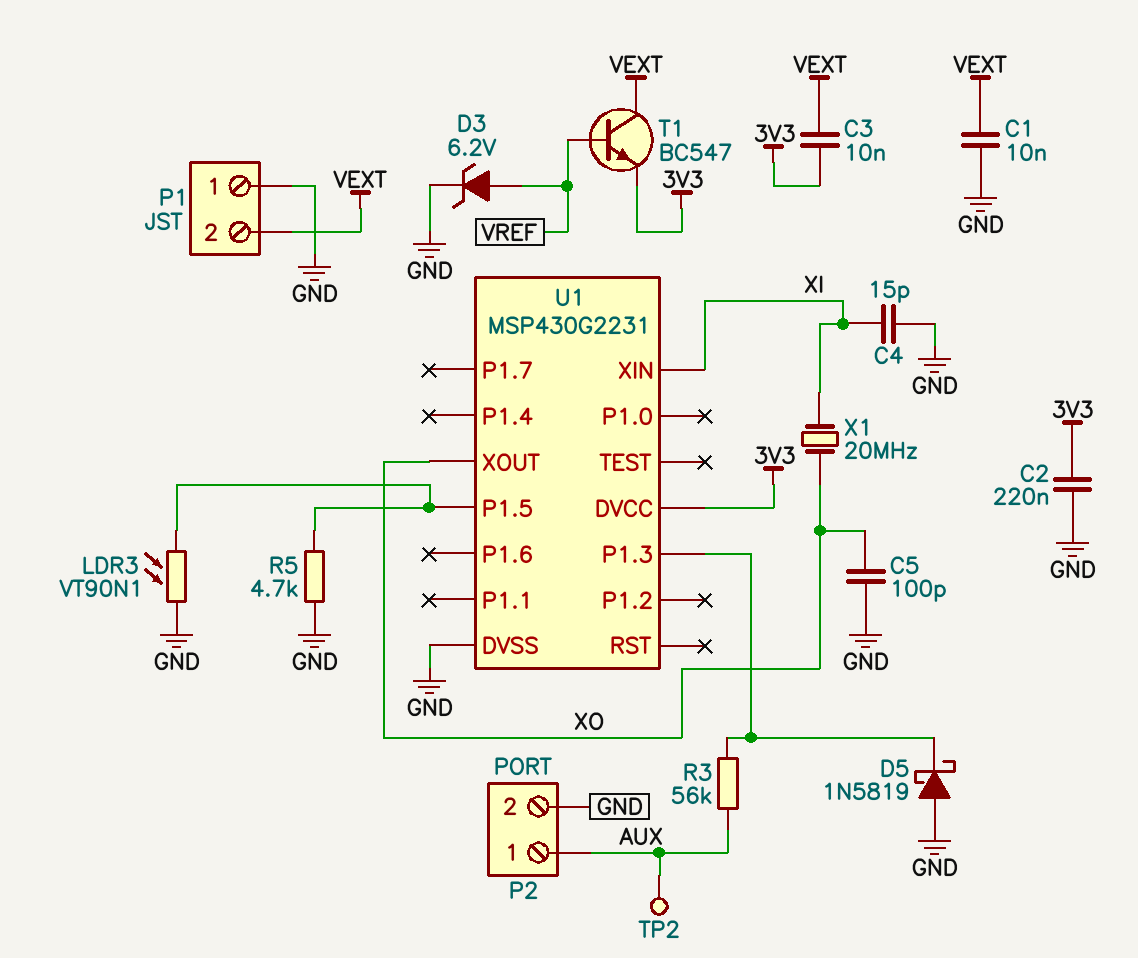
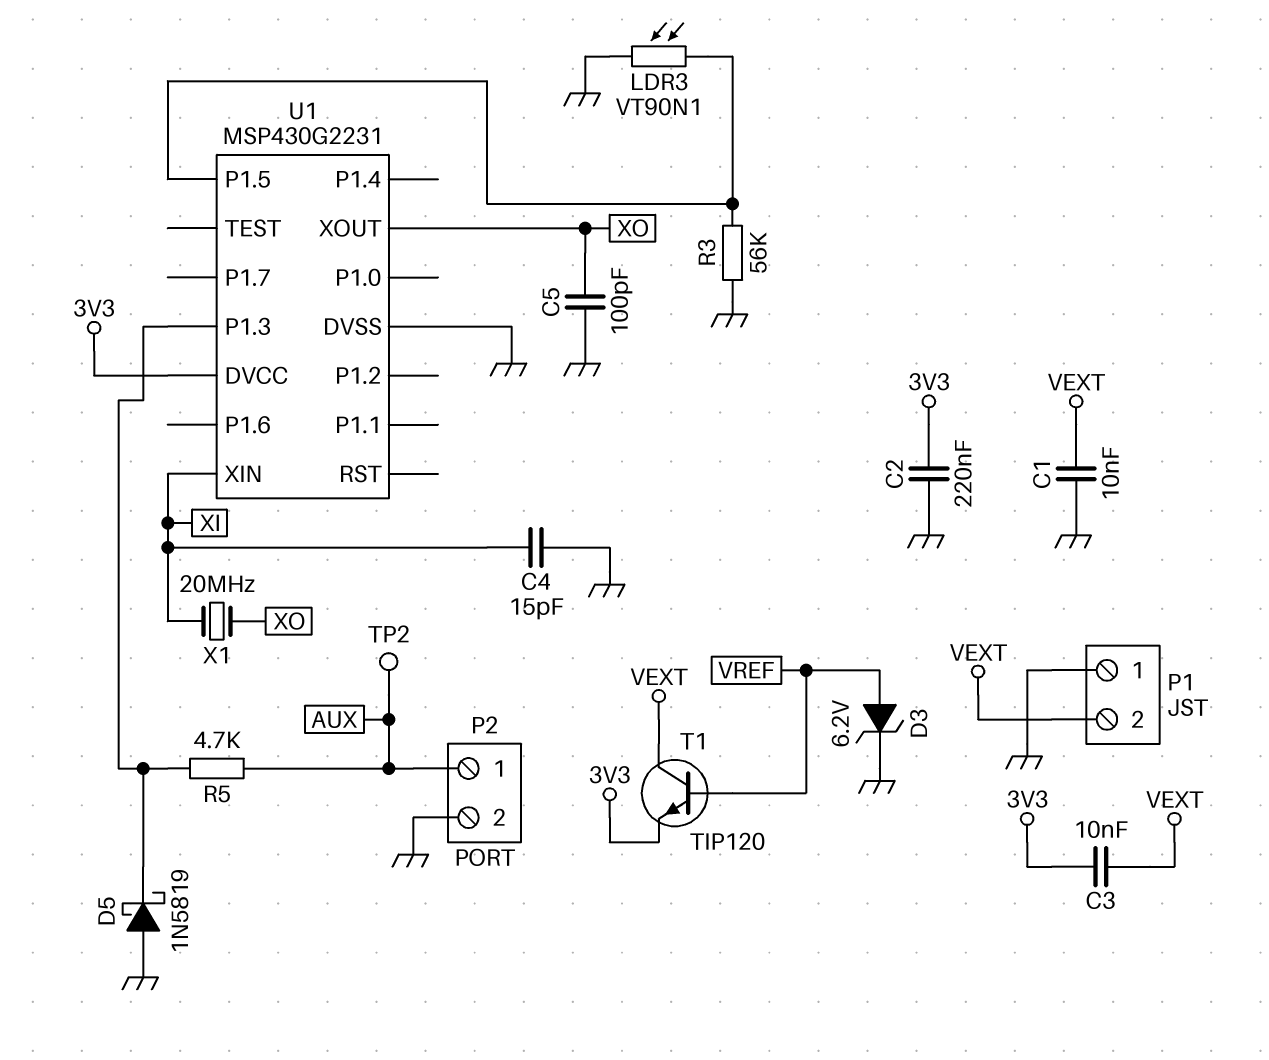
R3: 56k (AUX, U1/P1.3) -> 56k (GND, U1/P1.5)
R5: 4.7k (GND, U1/P1.5) -> 4.7k (AUX, U1/P1.3)
T1: NPN BC547 (B VREF, C VEXT, E 3V3) -> NPN TIP120 (B VREF, C VEXT, E 3V3)

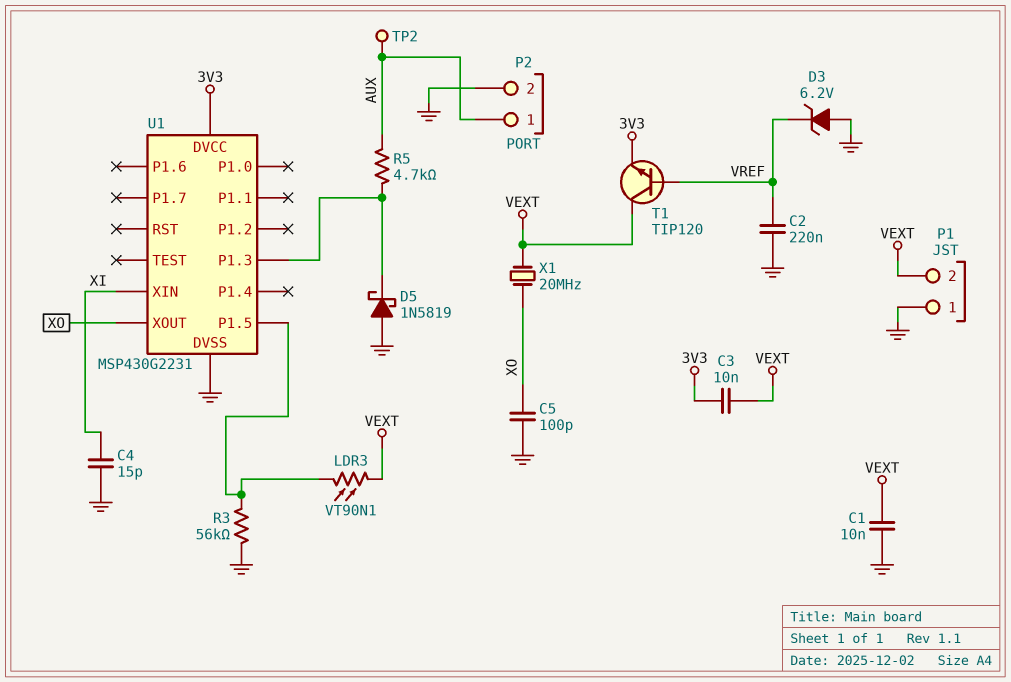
C2: 220nF (3V3, GND) -> 220nF (GND, VREF)
D3: zener 6.2V (A VREF, K GND) -> zener 6.2V (A GND, K VREF)
LDR3: VT90N1 (GND, U1/P1.5) -> VT90N1 (U1/P1.5, VEXT)
X1: 20MHz (XI, XO) -> 20MHz (VEXT, XO)

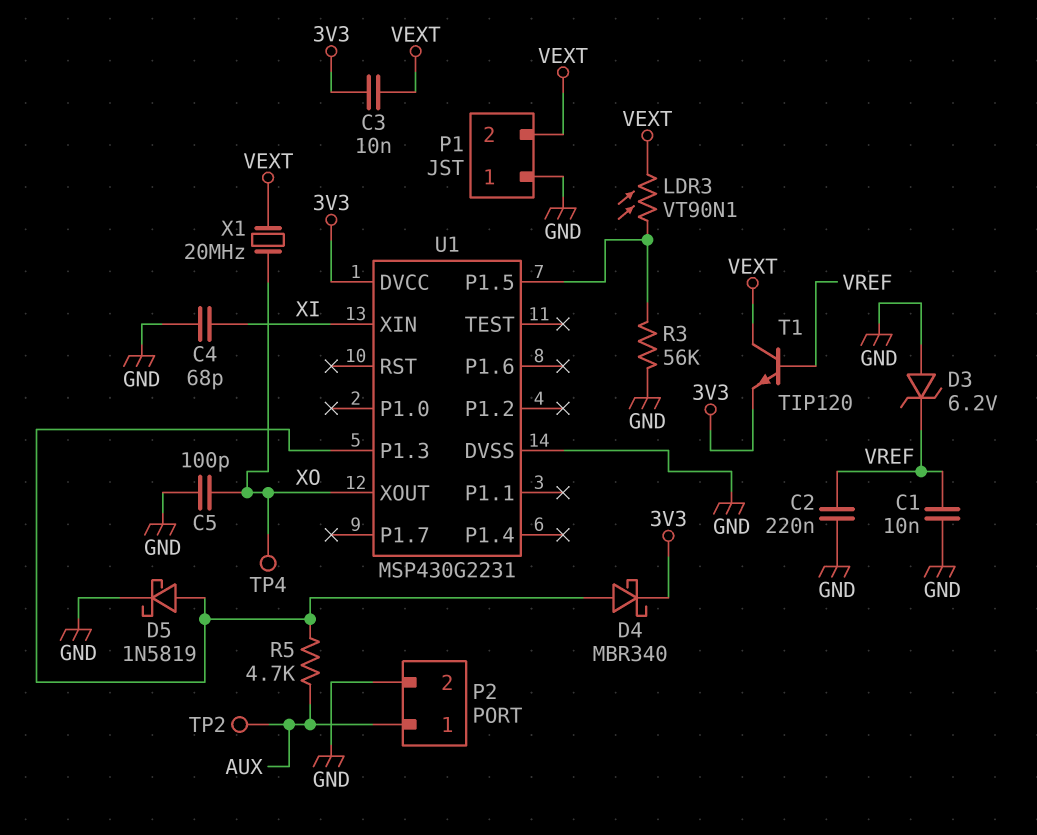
C1: 10nF (GND, VEXT) -> 10nF (GND, VREF)
C4: 15pF (GND, XI) -> 68pF (GND, XI)
D4: none -> schottky MBR340 (A U1/P1.3, K 3V3)
D5: schottky 1N5819 (A GND, K U1/P1.3) -> schottky 1N5819 (A U1/P1.3, K GND)
TP4: none -> test point (XO)

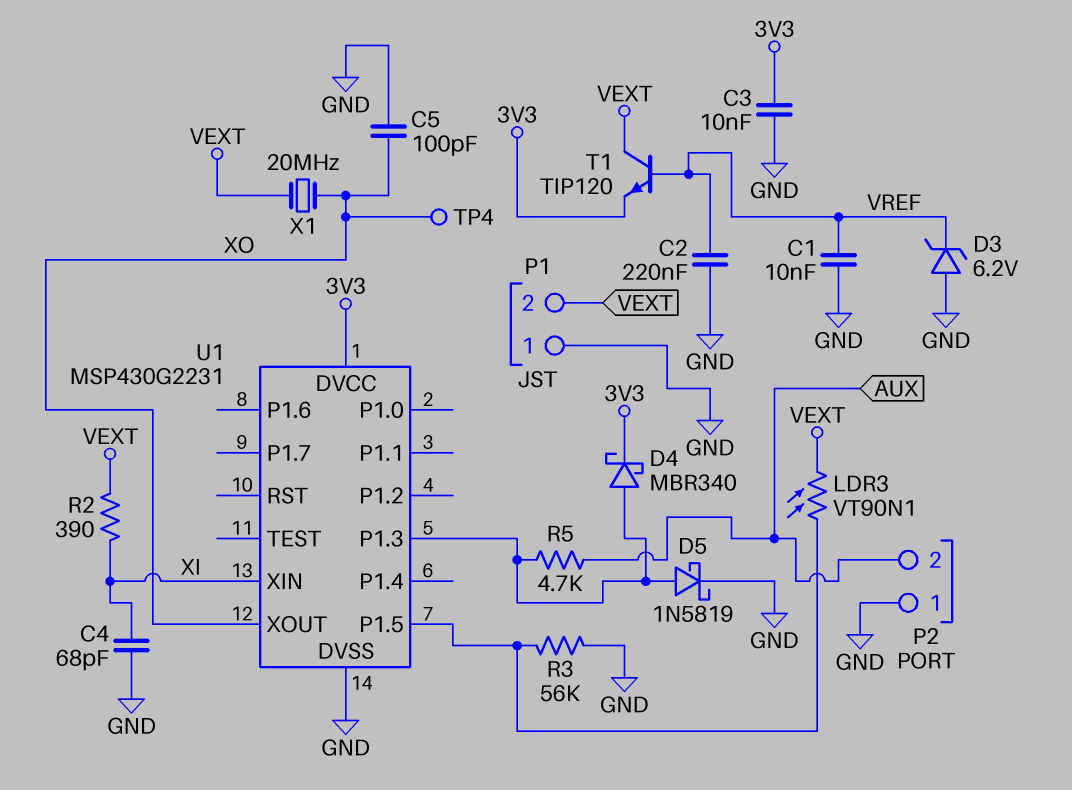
C3: 10nF (3V3, VEXT) -> 10nF (3V3, GND)
P2 pin 1: AUX -> GND
P2 pin 2: GND -> AUX
R2: none -> 390 (VEXT, XI)
TP2: test point (AUX) -> none

